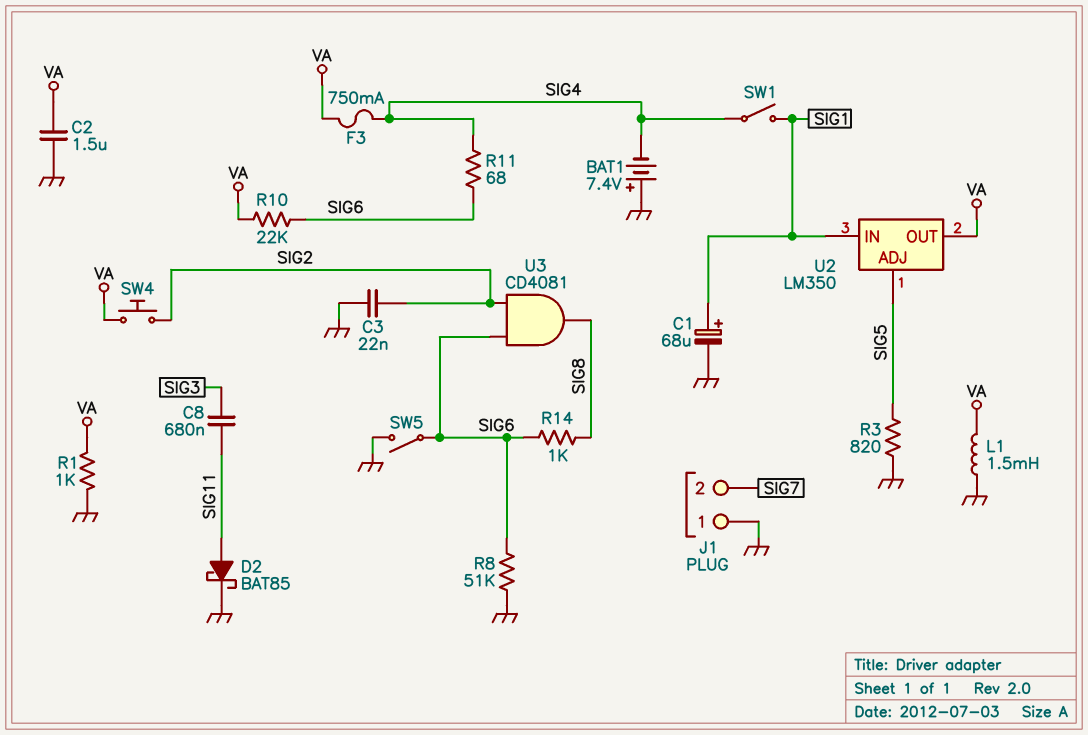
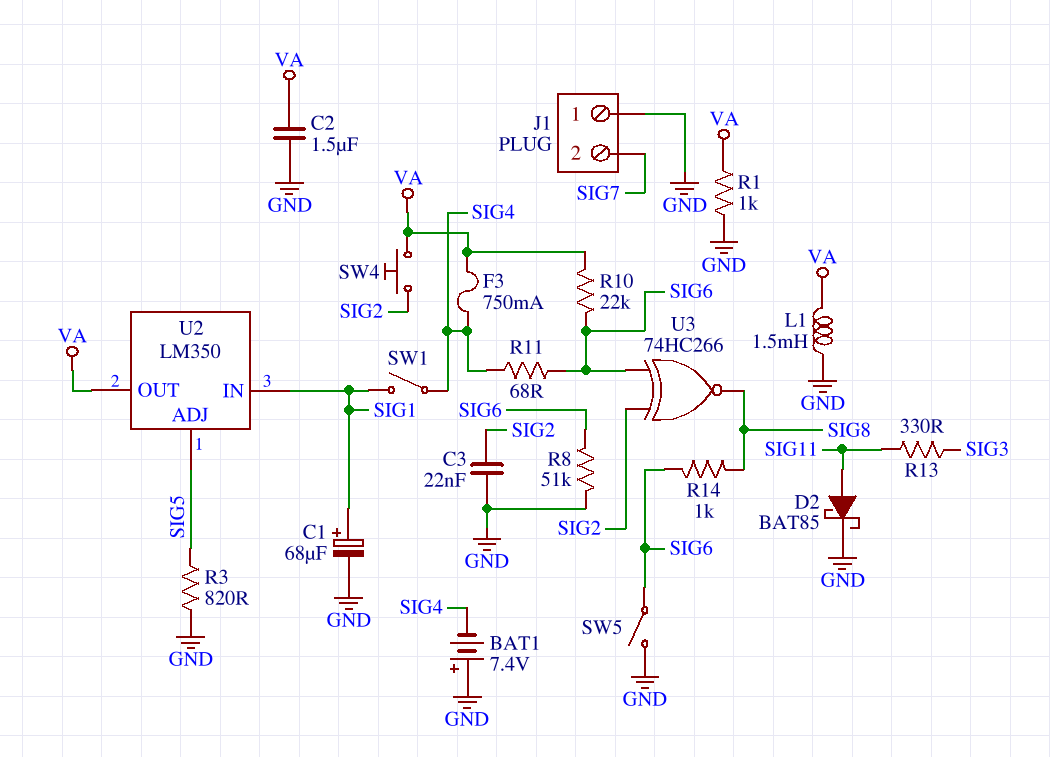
C8: 680nF (SIG3, SIG11) -> none
R13: none -> 330 (SIG3, SIG11)
U3: AND CD4081 (in SIG2, in SIG6, out SIG8) -> XNOR 74HC266 (in SIG2, in SIG6, out SIG8)

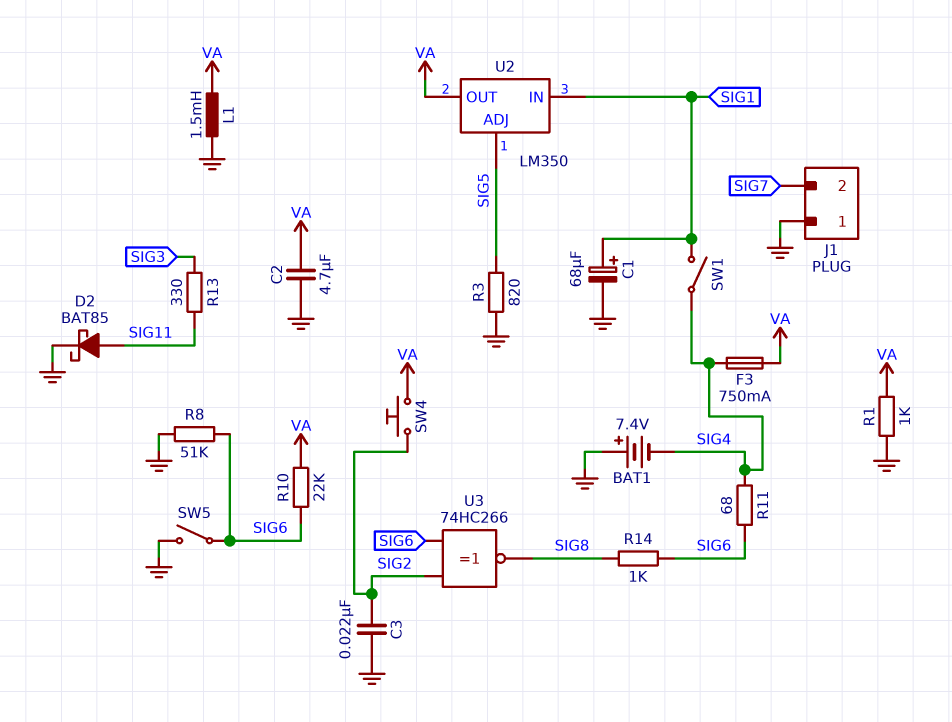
C2: 1.5uF (GND, VA) -> 4.7uF (GND, VA)

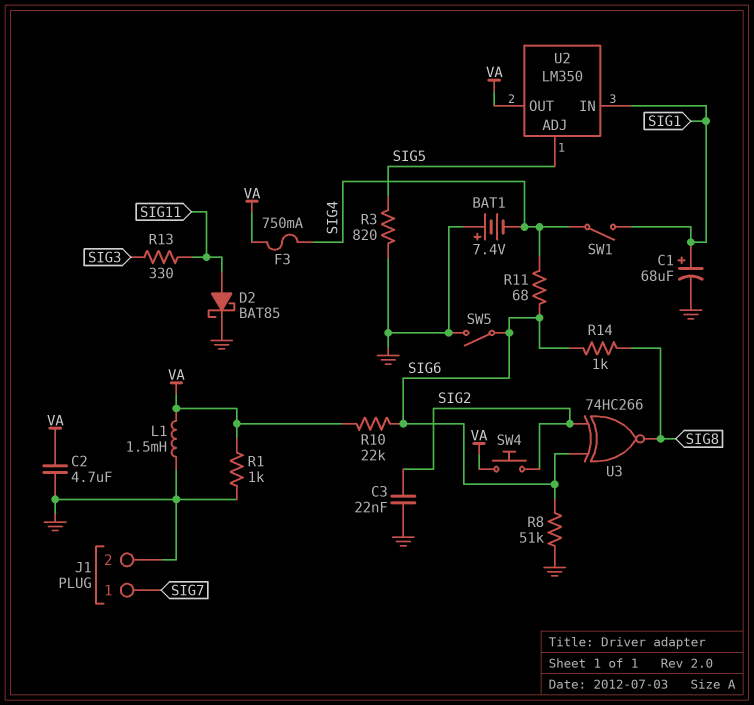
J1 pin 1: GND -> SIG7
J1 pin 2: SIG7 -> GND

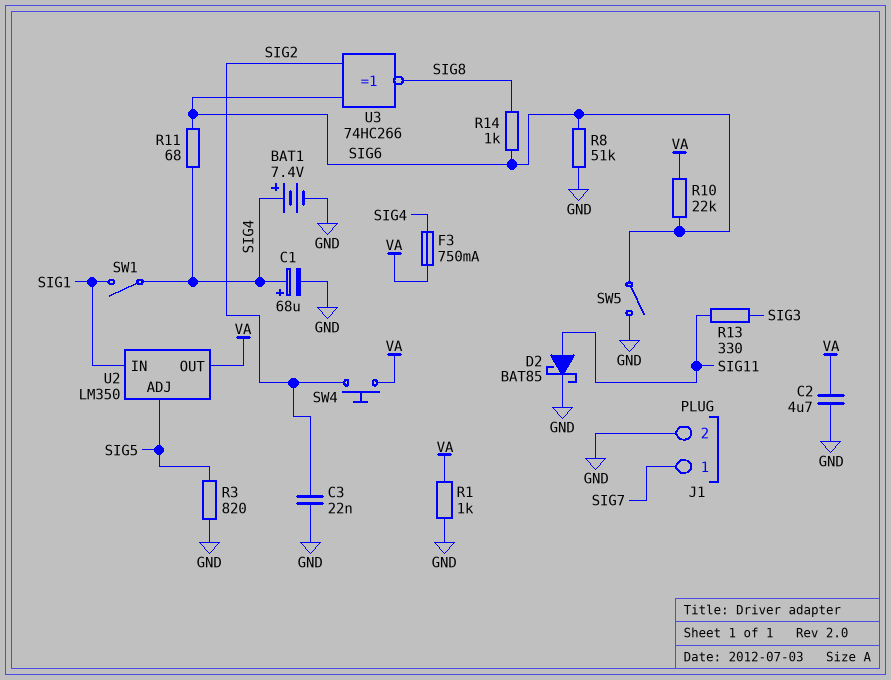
BAT1: 7.4V (plus GND, minus SIG4) -> 7.4V (plus SIG4, minus GND)
C1: 68uF (plus SIG1, minus GND) -> 68uF (plus SIG4, minus GND)
L1: 1.5mH (GND, VA) -> none

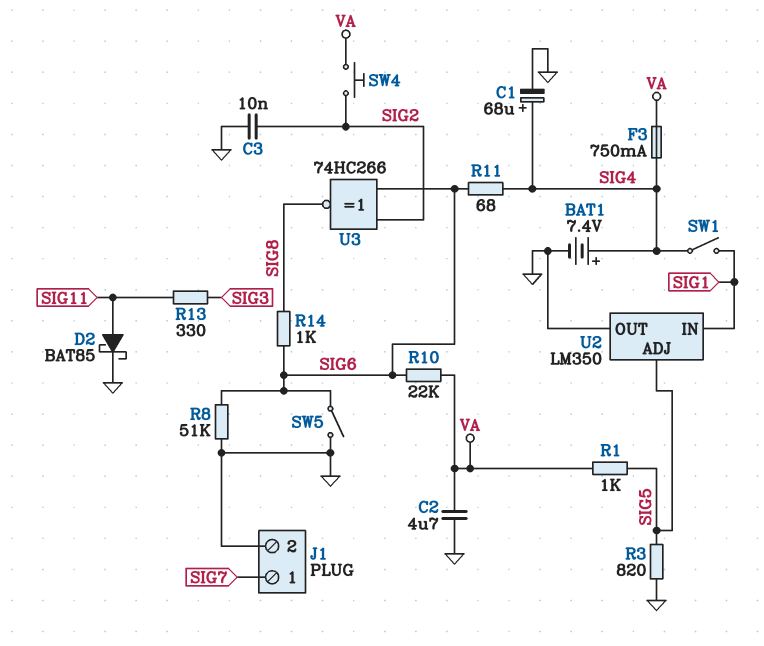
C3: 22nF (GND, SIG2) -> 10nF (GND, SIG2)
R1: 1k (GND, VA) -> 1k (SIG5, VA)
U2 pin OUT: VA -> GND

